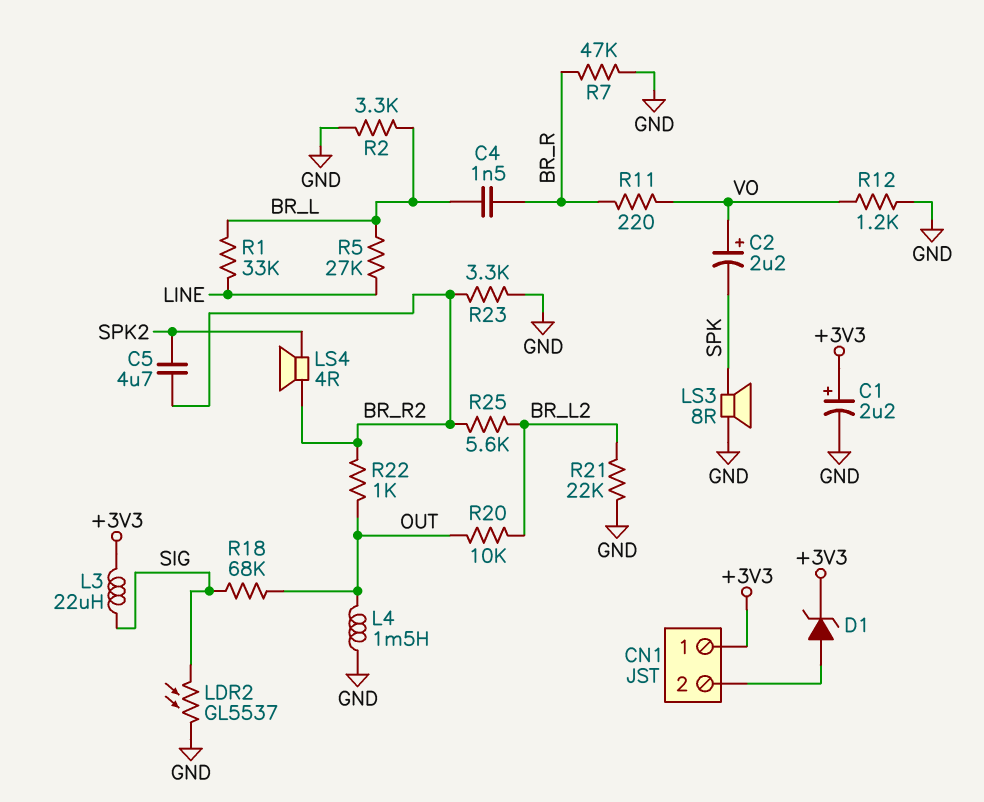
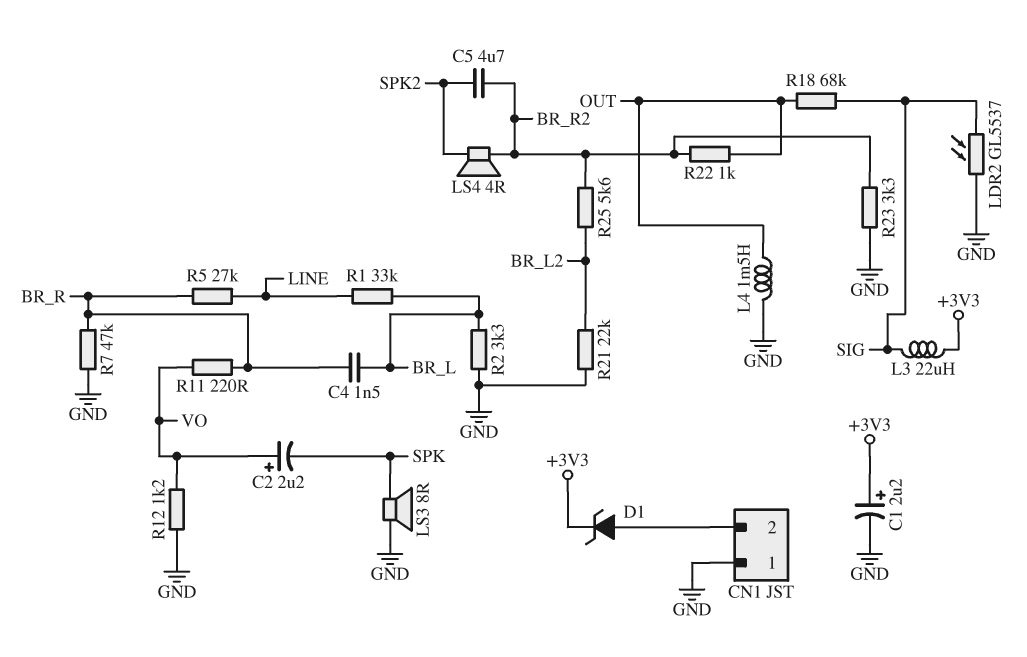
CN1 pin 1: +3V3 -> GND
R5: 27k (BR_L, LINE) -> 27k (BR_R, LINE)
R20: 10k (BR_L2, OUT) -> none

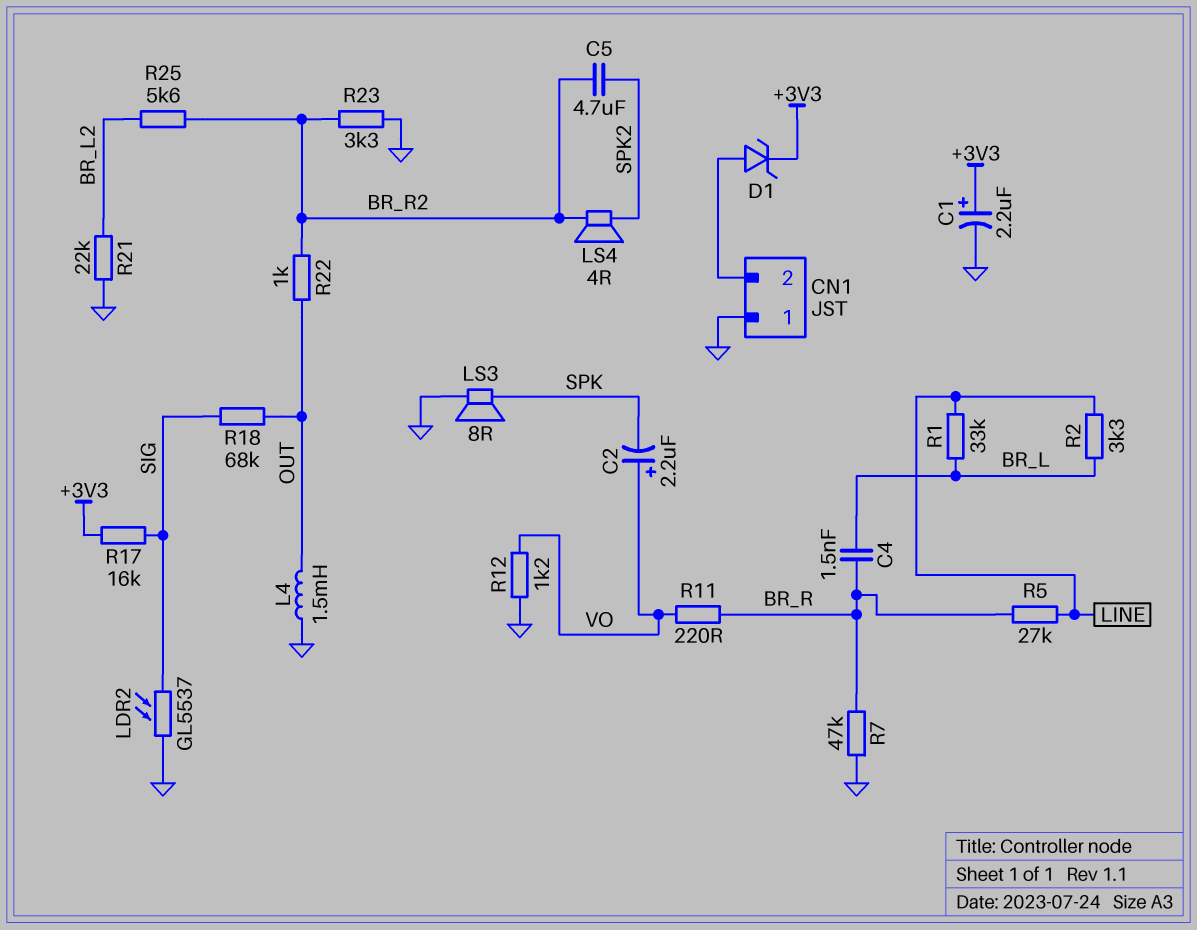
L3: 22uH (+3V3, SIG) -> none
R2: 3.3k (BR_L, GND) -> 3.3k (BR_L, LINE)
R17: none -> 16k (+3V3, SIG)

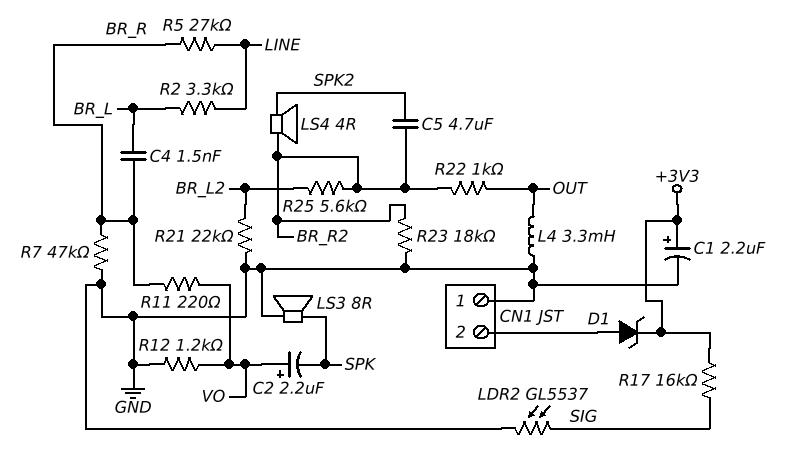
L4: 1.5mH (GND, OUT) -> 3.3mH (GND, OUT)
R1: 33k (BR_L, LINE) -> none
R18: 68k (OUT, SIG) -> none
R23: 3.3k (BR_R2, GND) -> 18k (BR_R2, GND)

